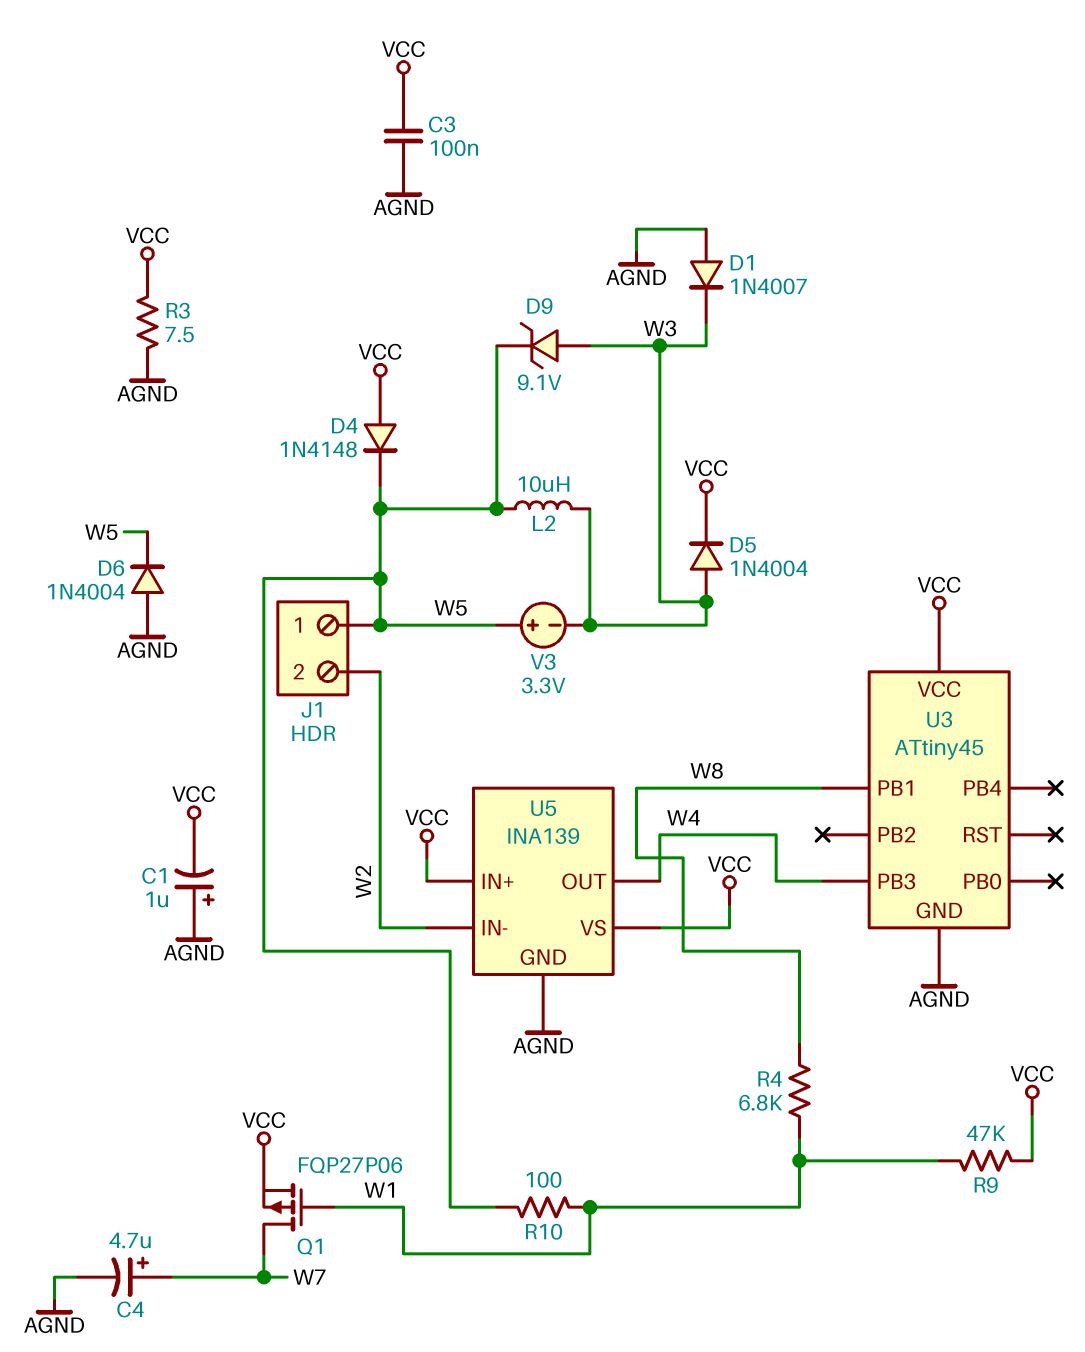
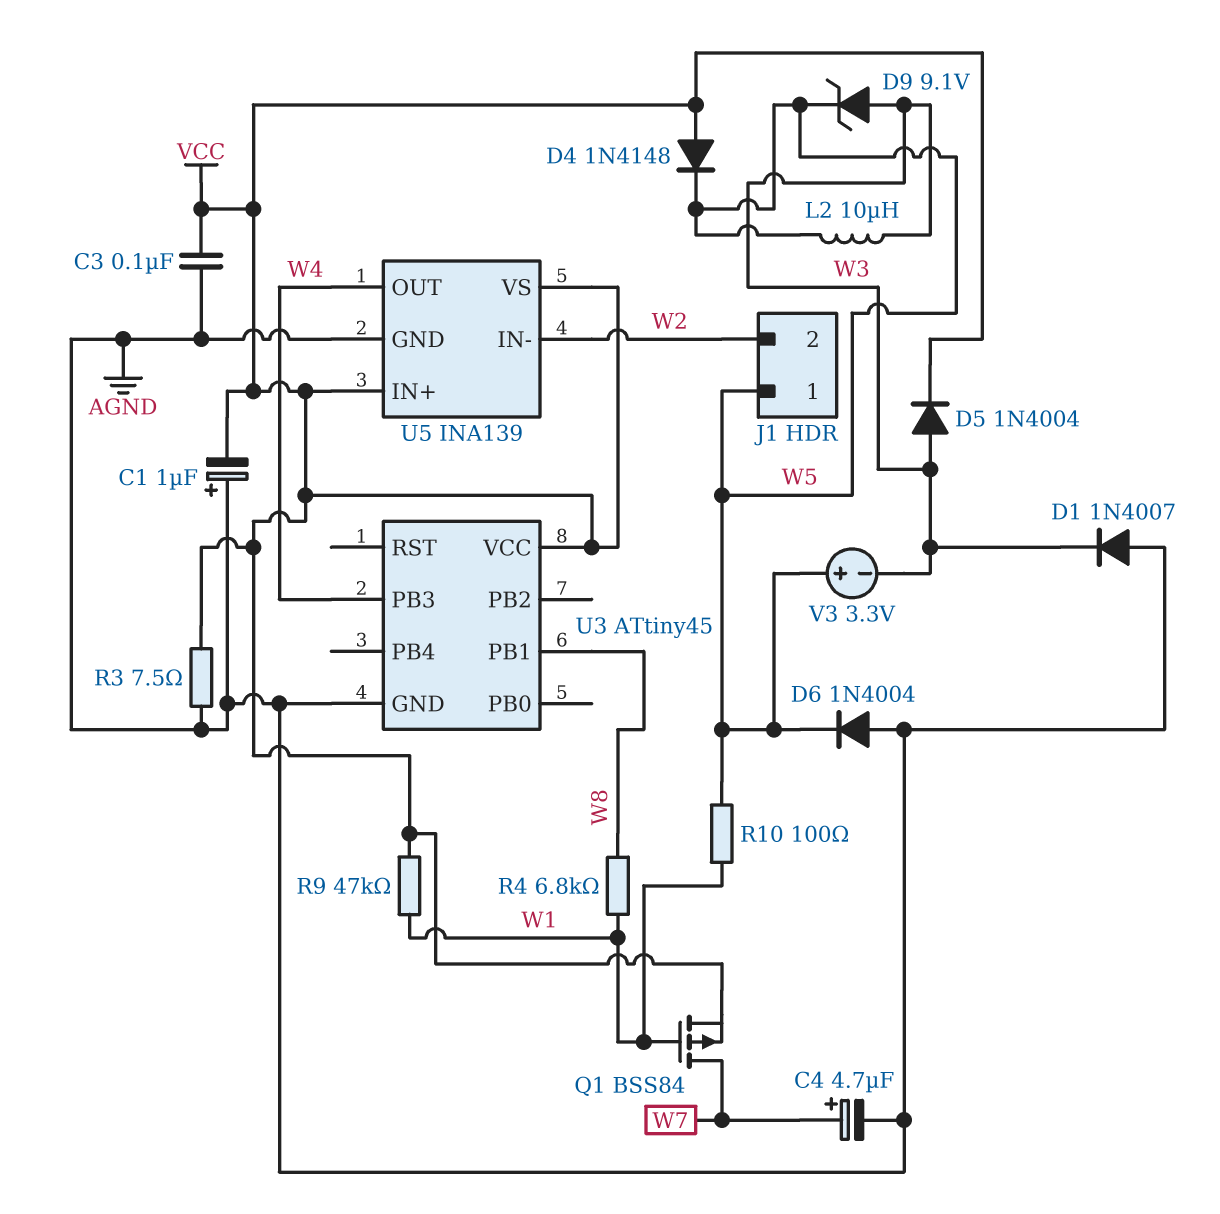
Q1: PMOS FQP27P06 (G W1, D W7, S VCC) -> PMOS BSS84 (G W1, D W7, S VCC)

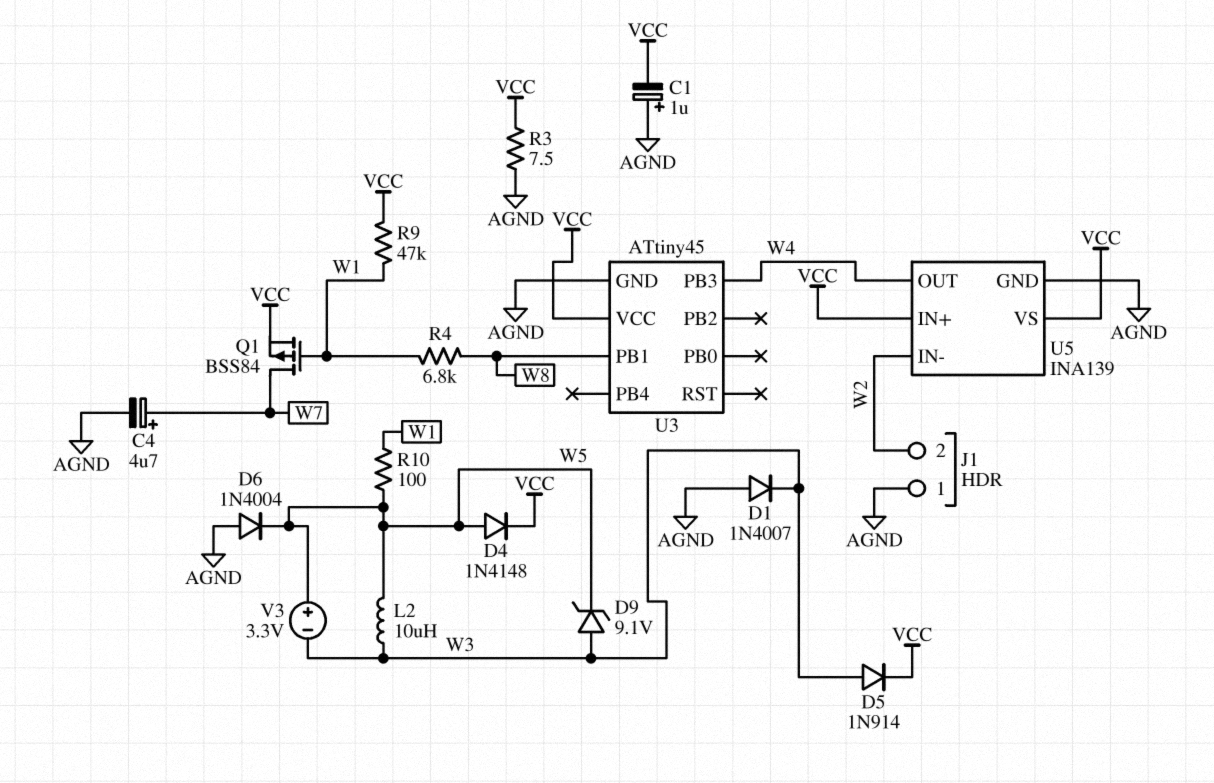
C3: 100nF (AGND, VCC) -> none
D4: diode 1N4148 (A VCC, K W5) -> diode 1N4148 (A W5, K VCC)
D5: diode 1N4004 (A W3, K VCC) -> diode 1N914 (A W3, K VCC)
J1 pin 1: W5 -> AGND

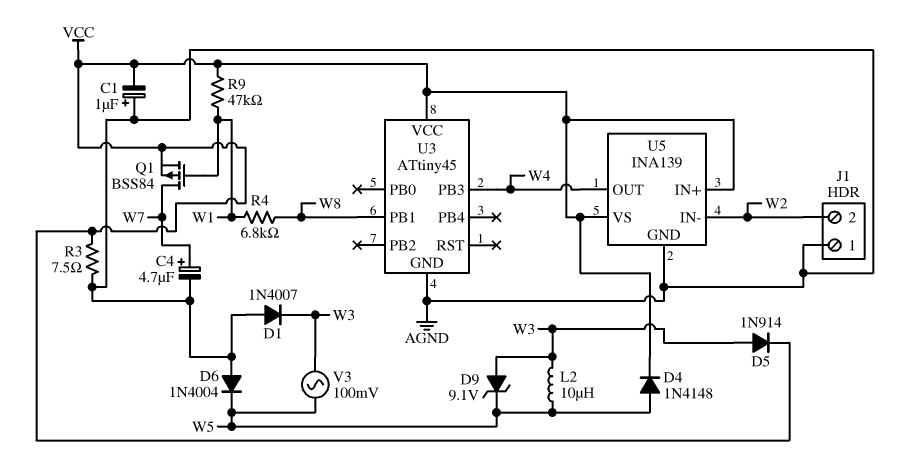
R10: 100 (W1, W5) -> none
V3: 3.3V (plus W5, minus W3) -> AC 100mV (W3, W5)

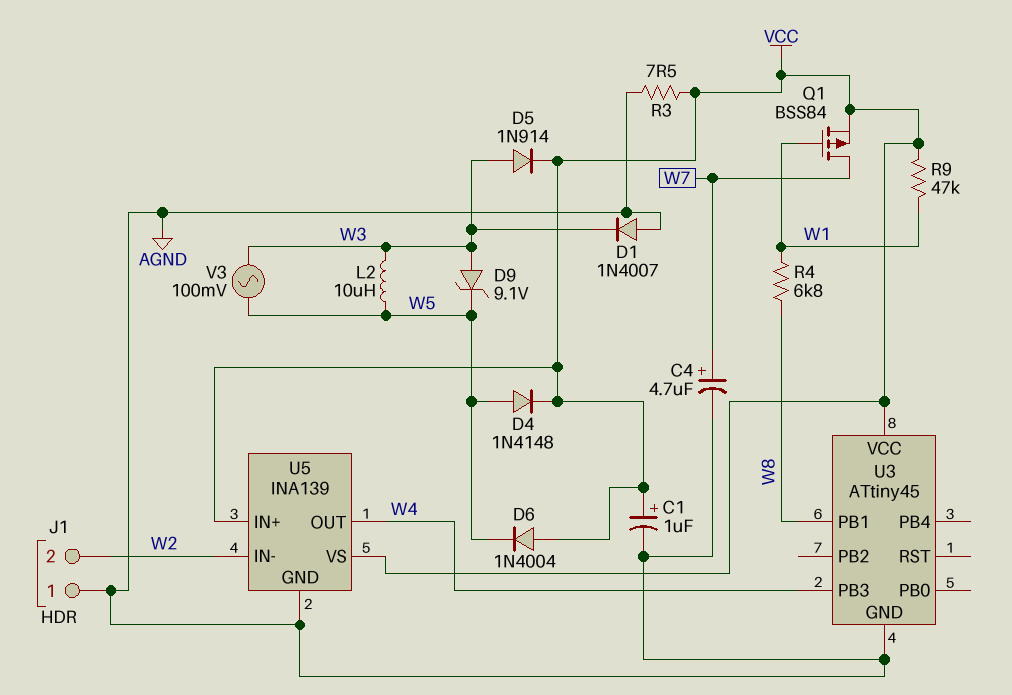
C1: 1uF (plus AGND, minus VCC) -> 1uF (plus VCC, minus AGND)
D6: diode 1N4004 (A AGND, K W5) -> diode 1N4004 (A VCC, K W5)

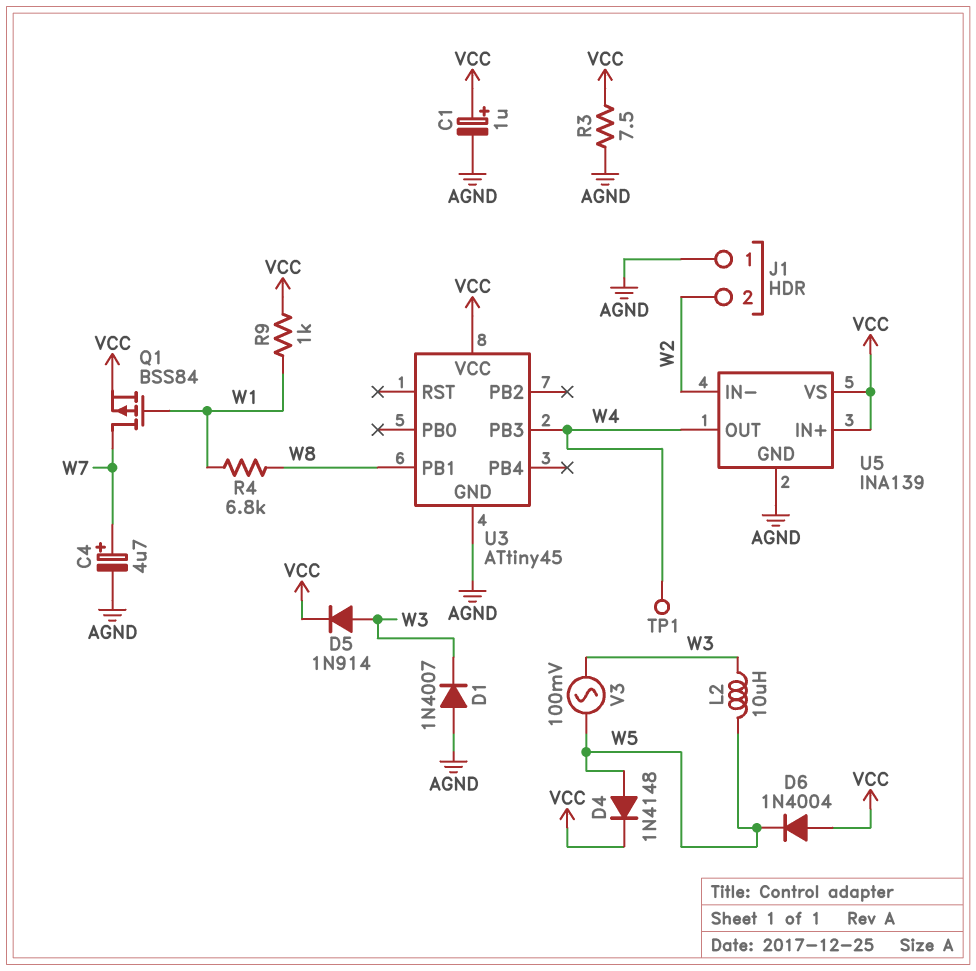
D9: zener 9.1V (A W3, K W5) -> none
R9: 47k (VCC, W1) -> 1k (VCC, W1)
TP1: none -> test point (W4)

